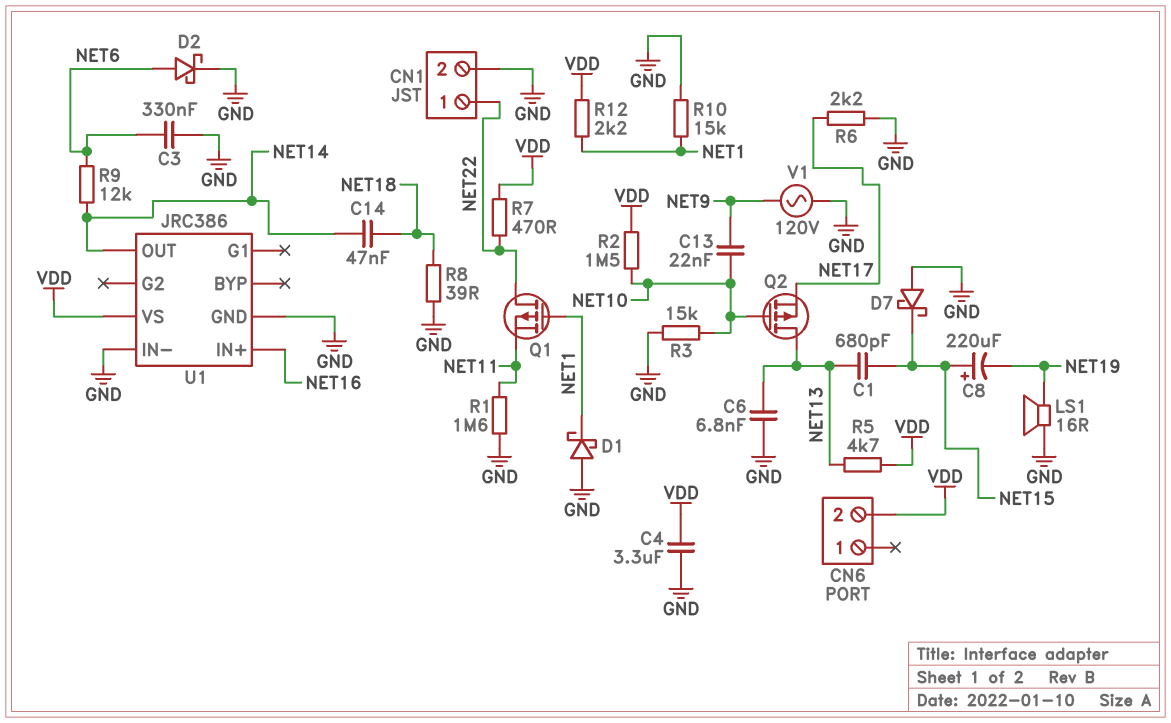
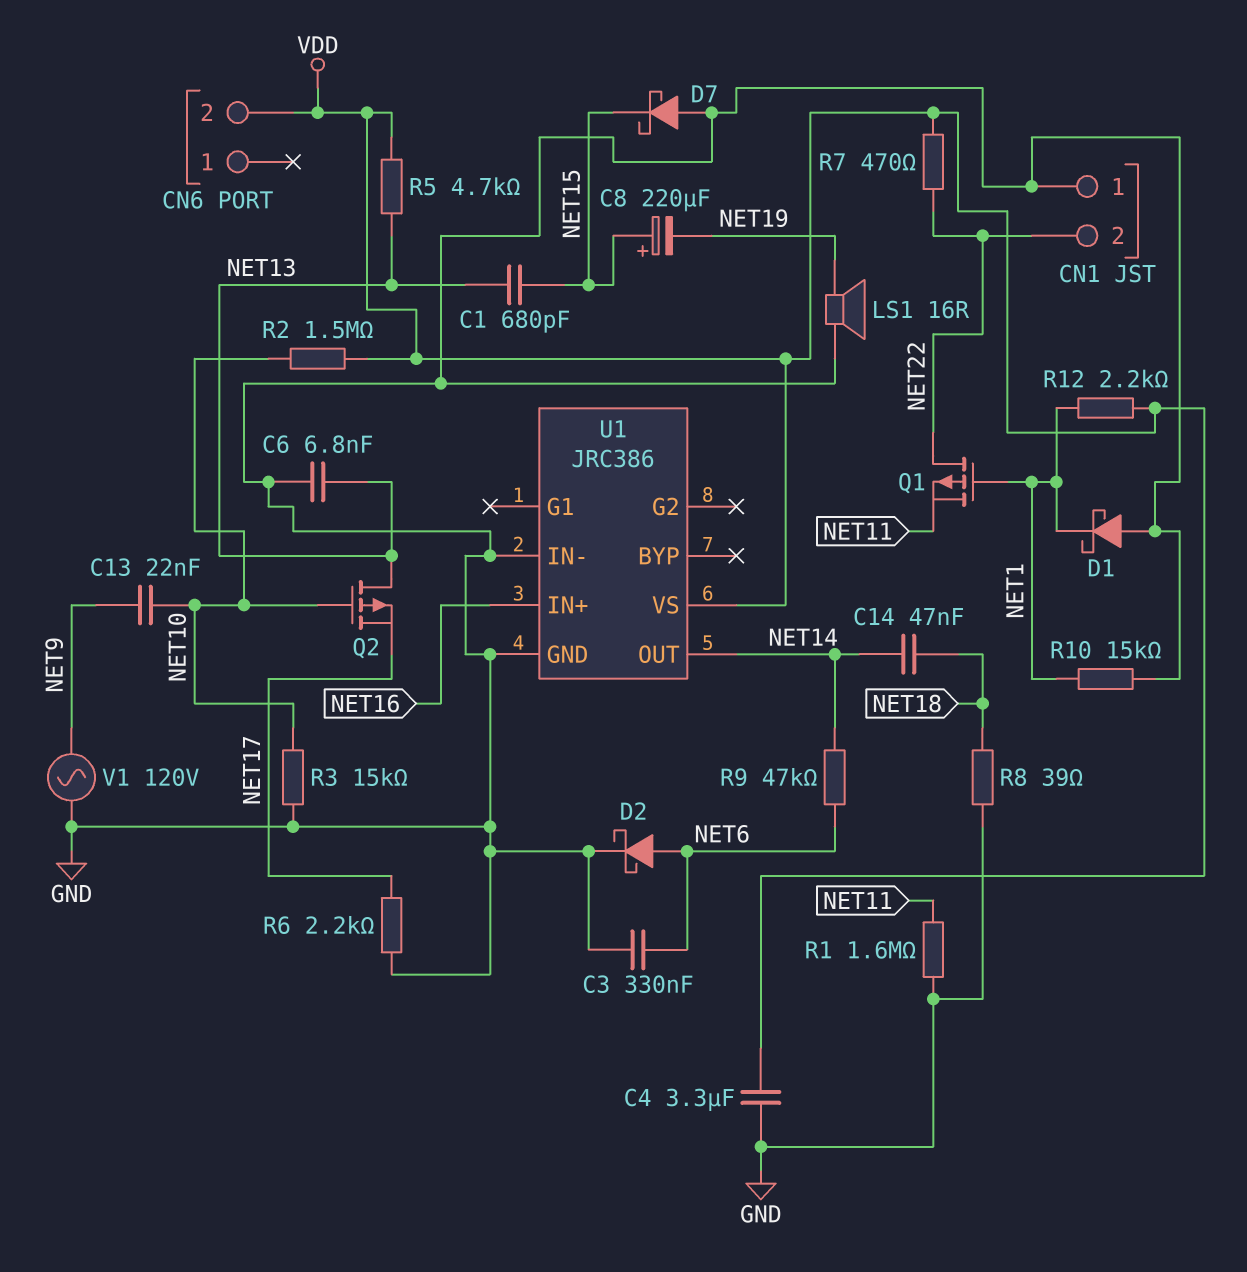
CN1 pin 1: NET22 -> GND
CN1 pin 2: GND -> NET22
R9: 12k (NET6, NET14) -> 47k (NET6, NET14)

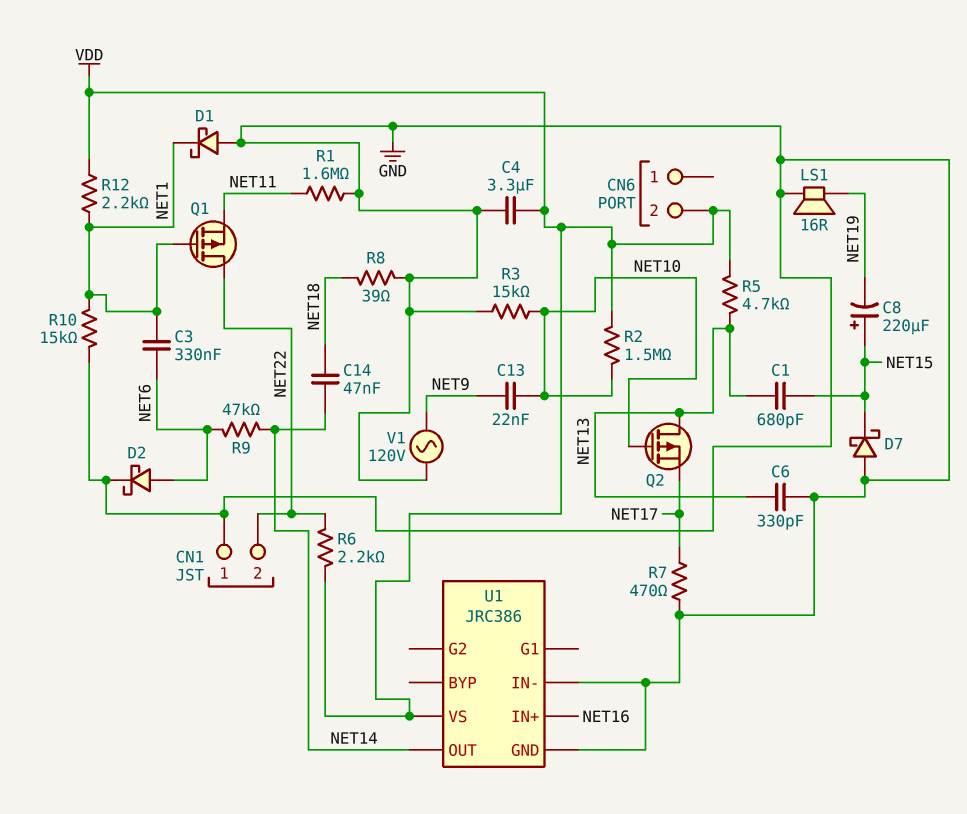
C3: 330nF (GND, NET6) -> 330nF (NET1, NET6)
C6: 6.8nF (GND, NET13) -> 330pF (GND, NET13)
R6: 2.2k (GND, NET17) -> 2.2k (NET22, VDD)
R7: 470 (NET22, VDD) -> 470 (GND, NET17)

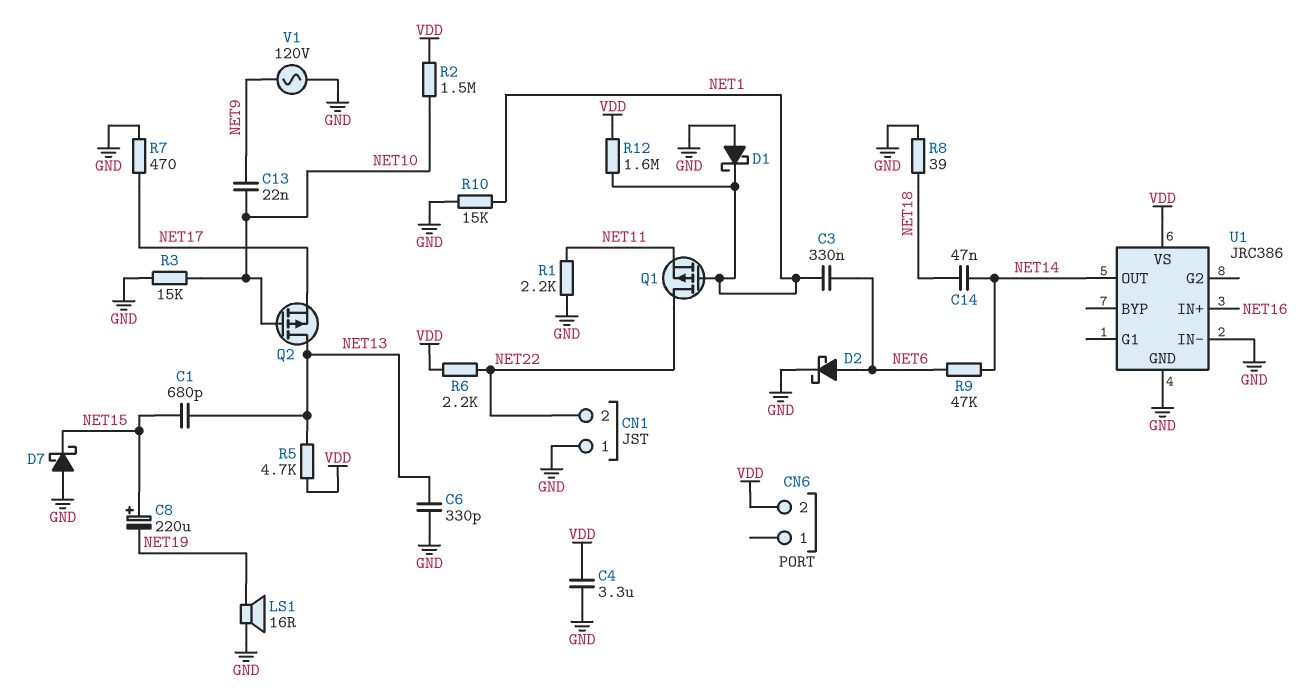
R1: 1.6M (GND, NET11) -> 2.2k (GND, NET11)
R12: 2.2k (NET1, VDD) -> 1.6M (NET1, VDD)

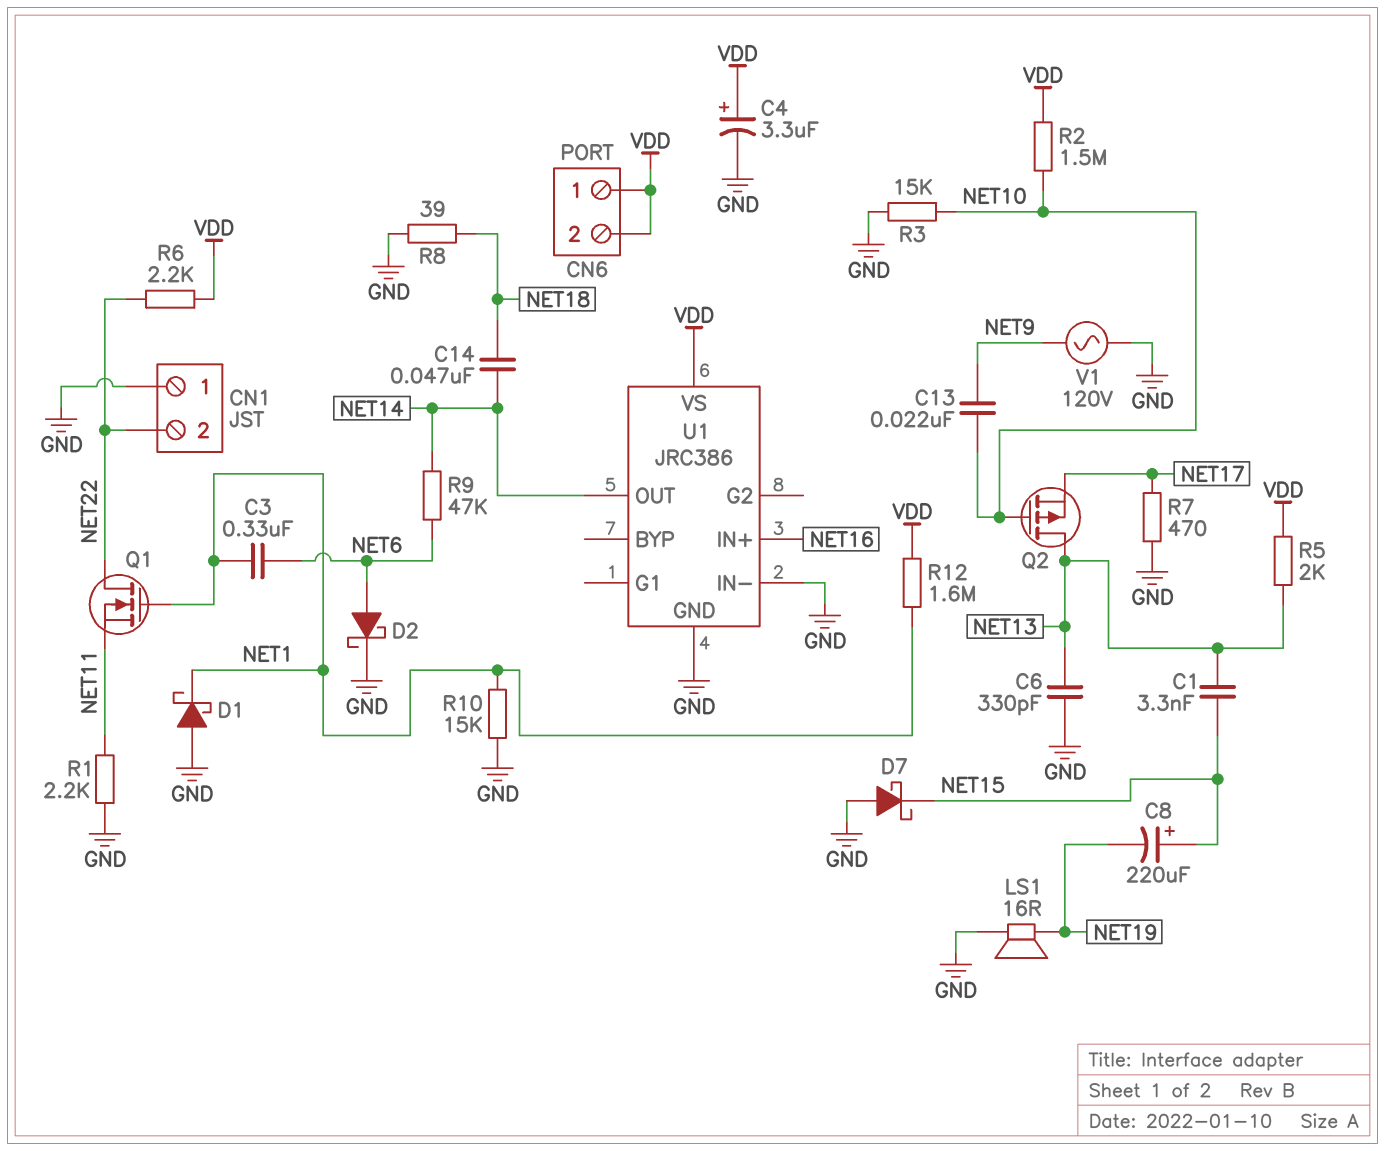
C1: 680pF (NET13, NET15) -> 3.3nF (NET13, NET15)
C4: 3.3uF (GND, VDD) -> 3.3uF (plus VDD, minus GND)
CN6 pin 1: none -> VDD
Q1: PMOS (G NET1, D NET22, S NET11) -> NMOS (G NET1, D NET22, S NET11)
R5: 4.7k (NET13, VDD) -> 2k (NET13, VDD)

